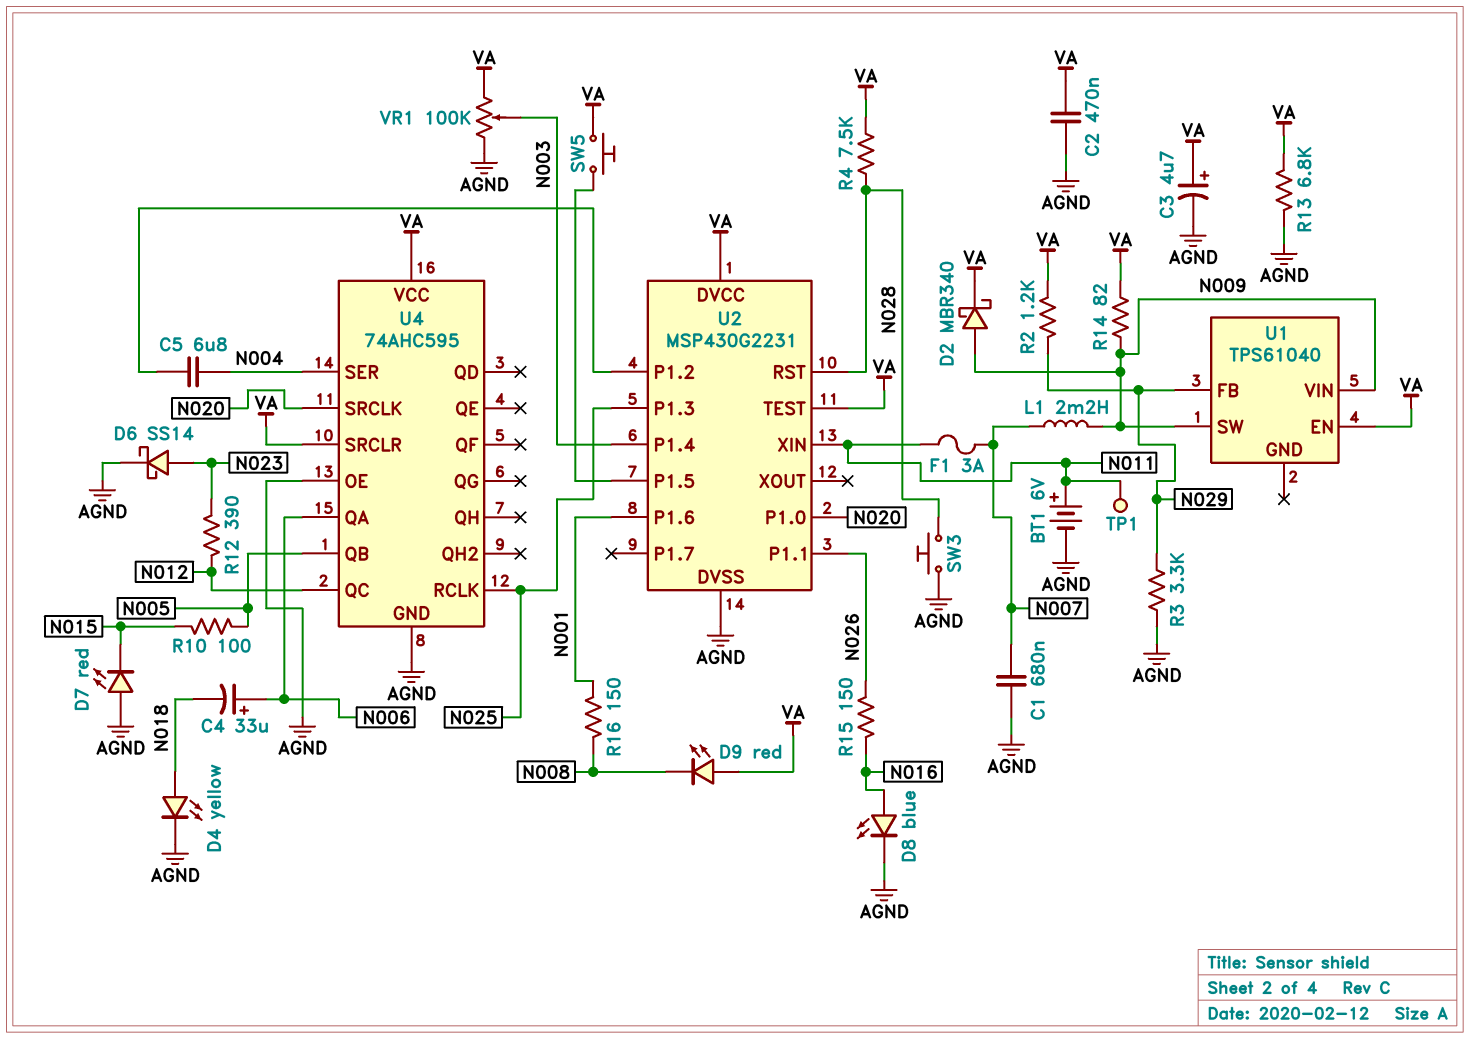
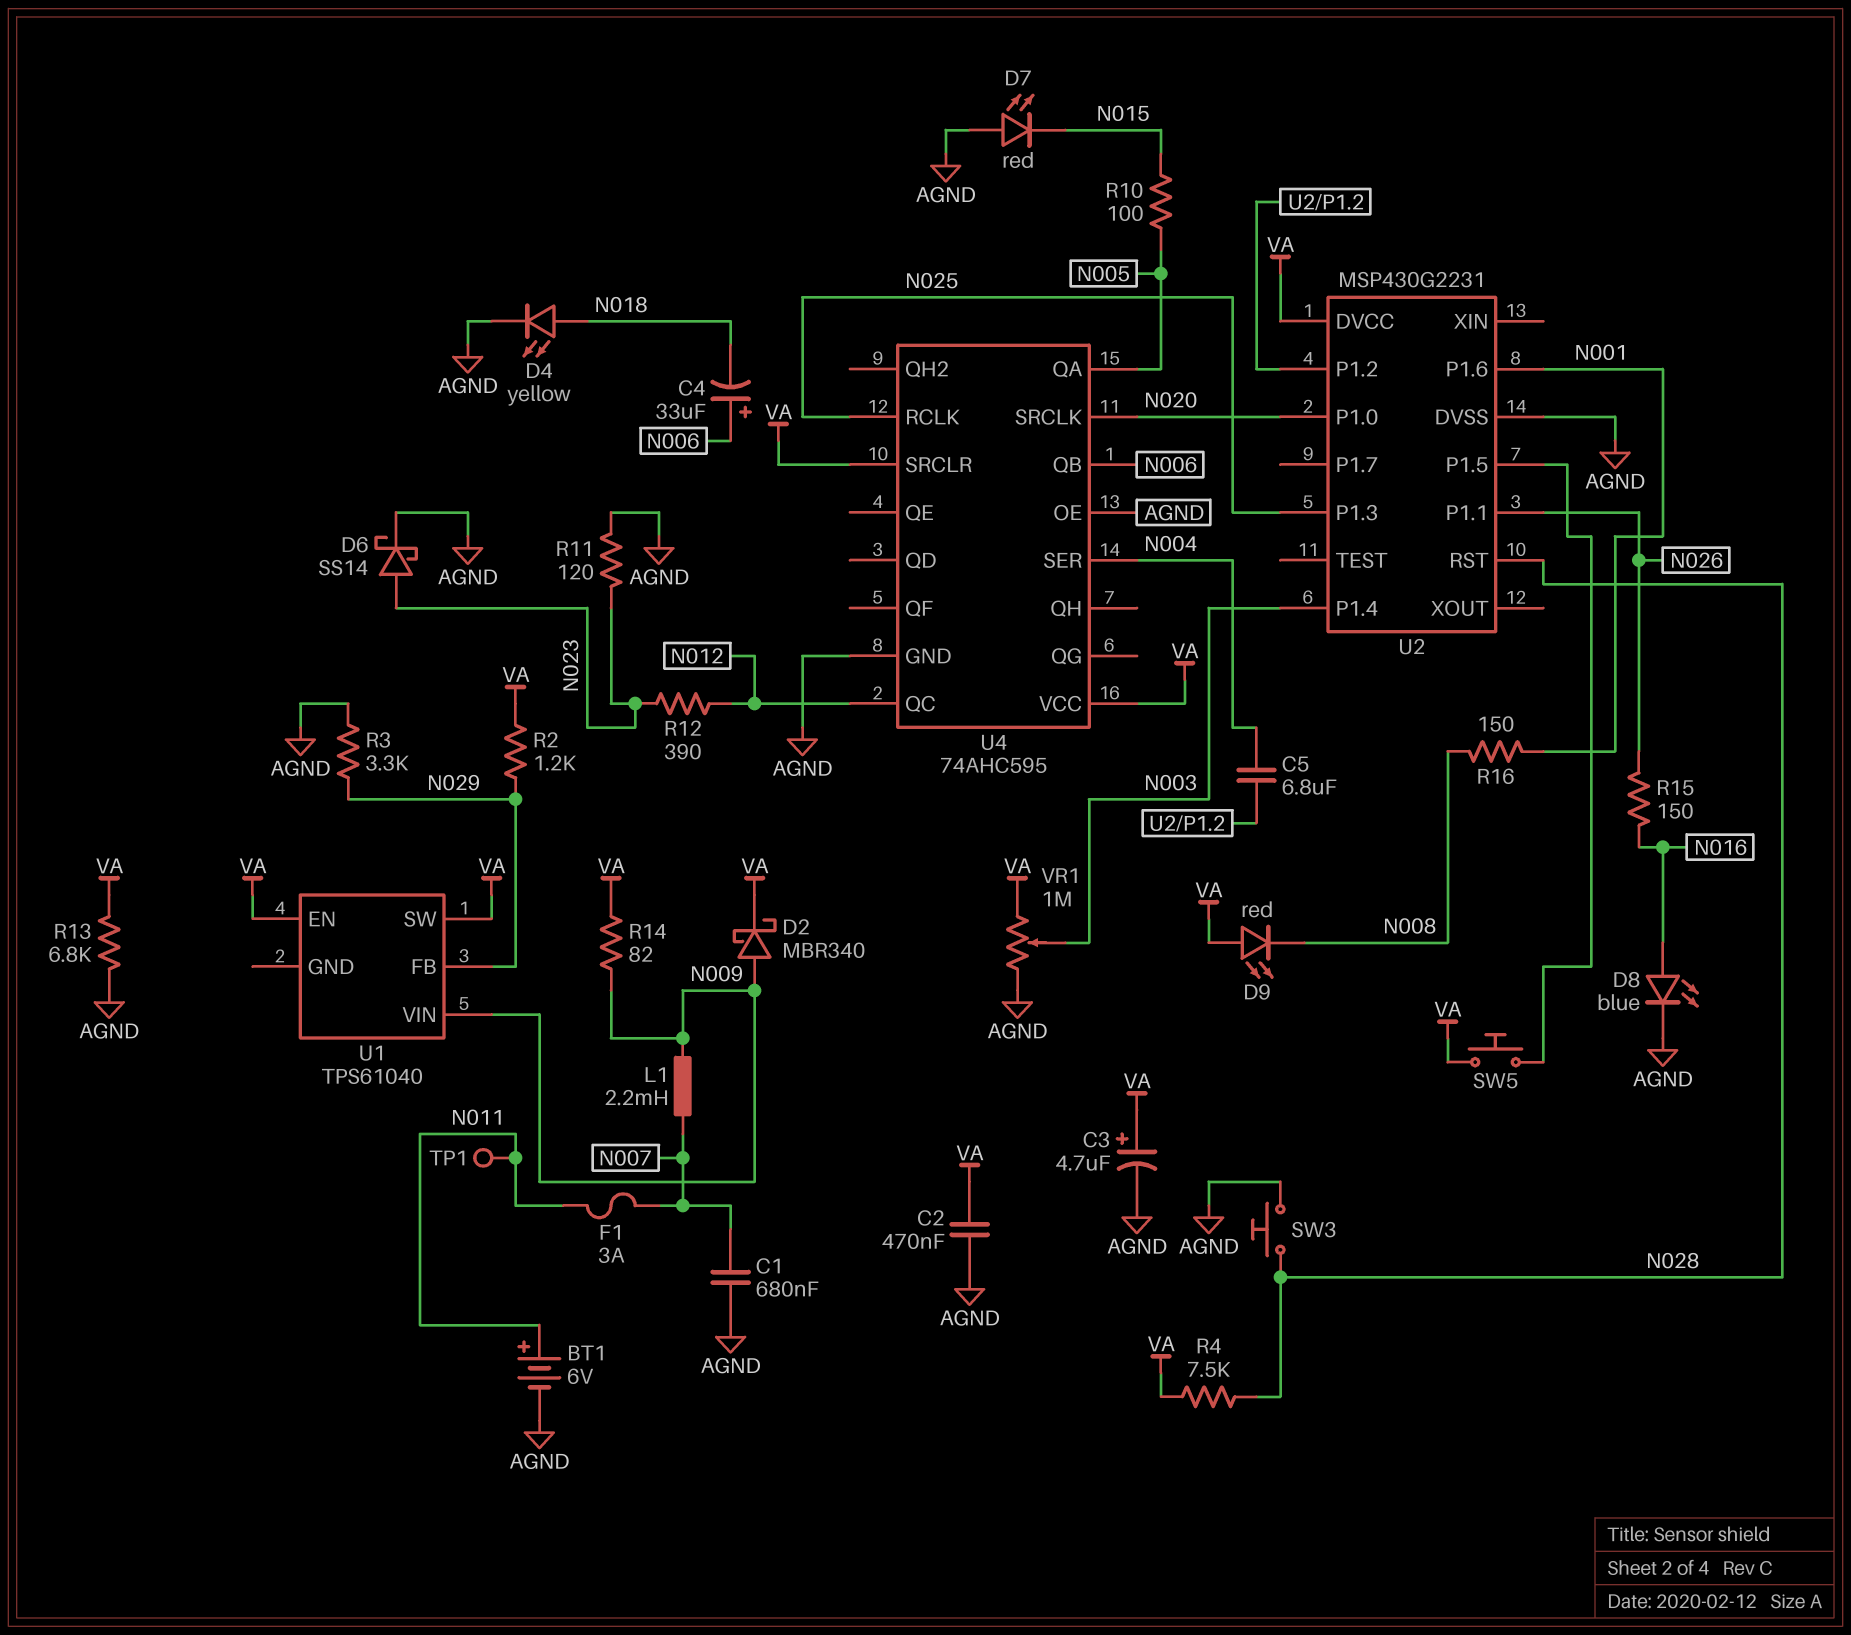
R11: none -> 120 (AGND, N023)
U1 pin SW: N009 -> VA
U2 pin TEST: VA -> none
U2 pin XIN: N011 -> none
U4 pin QA: N006 -> N005
U4 pin QB: N005 -> N006
VR1: 100k (AGND, VA, wiper N003) -> 1M (AGND, VA, wiper N003)

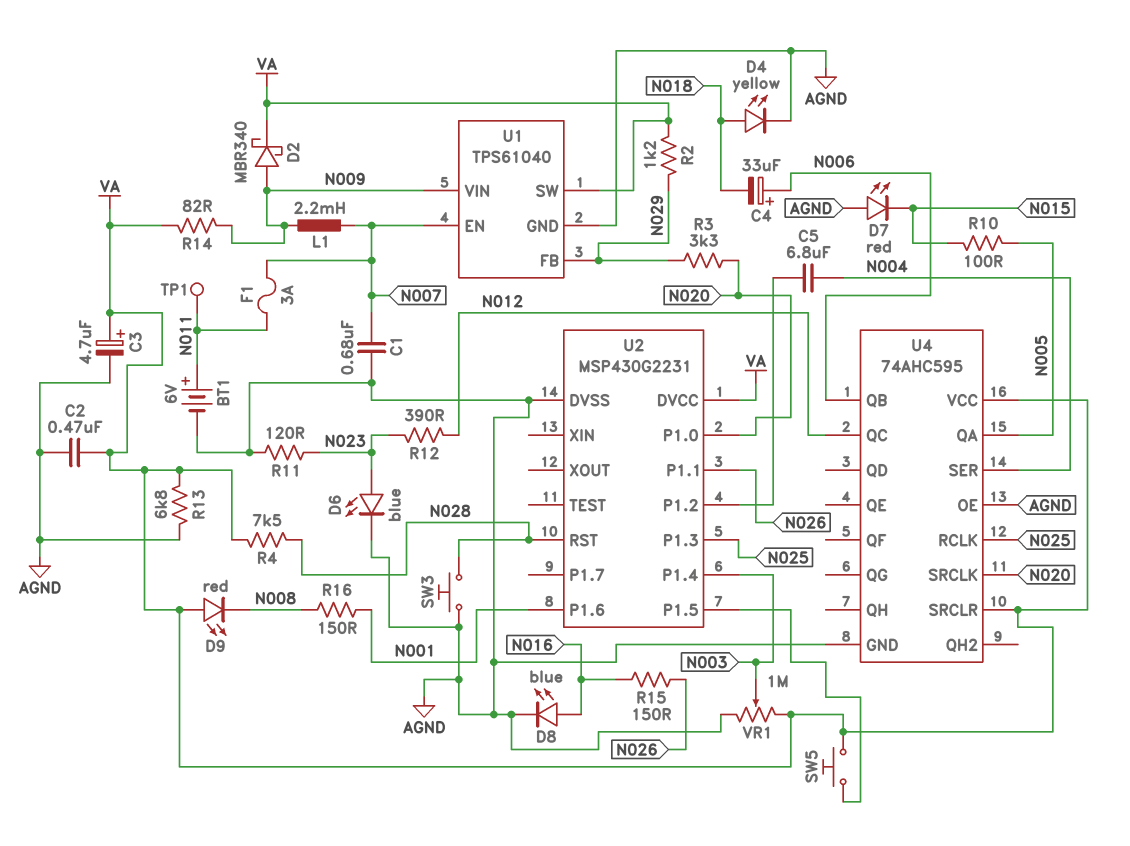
D6: schottky SS14 (A N023, K AGND) -> LED blue (A N023, K AGND)
R3: 3.3k (AGND, N029) -> 3.3k (N020, N029)
U1 pin EN: VA -> N007
U1 pin GND: none -> AGND

